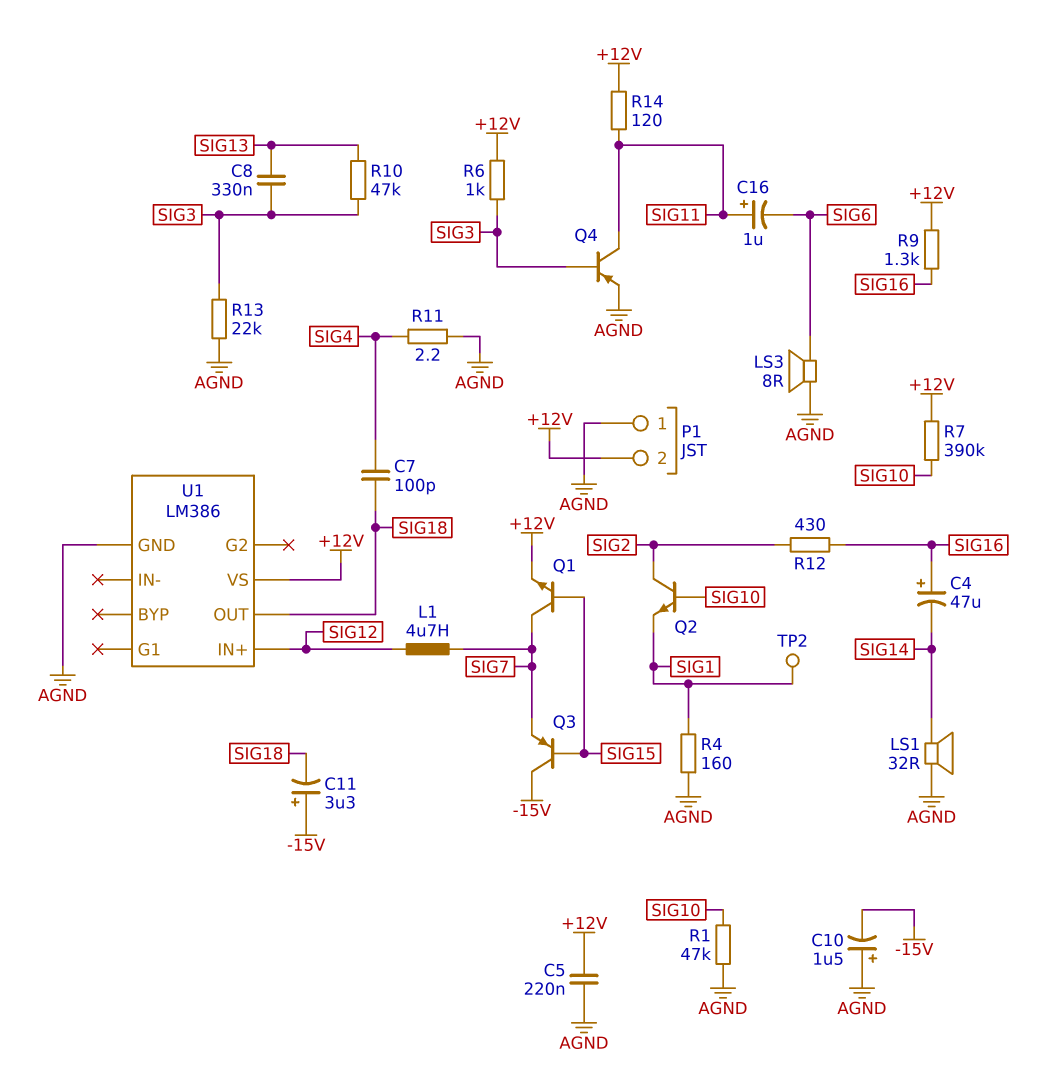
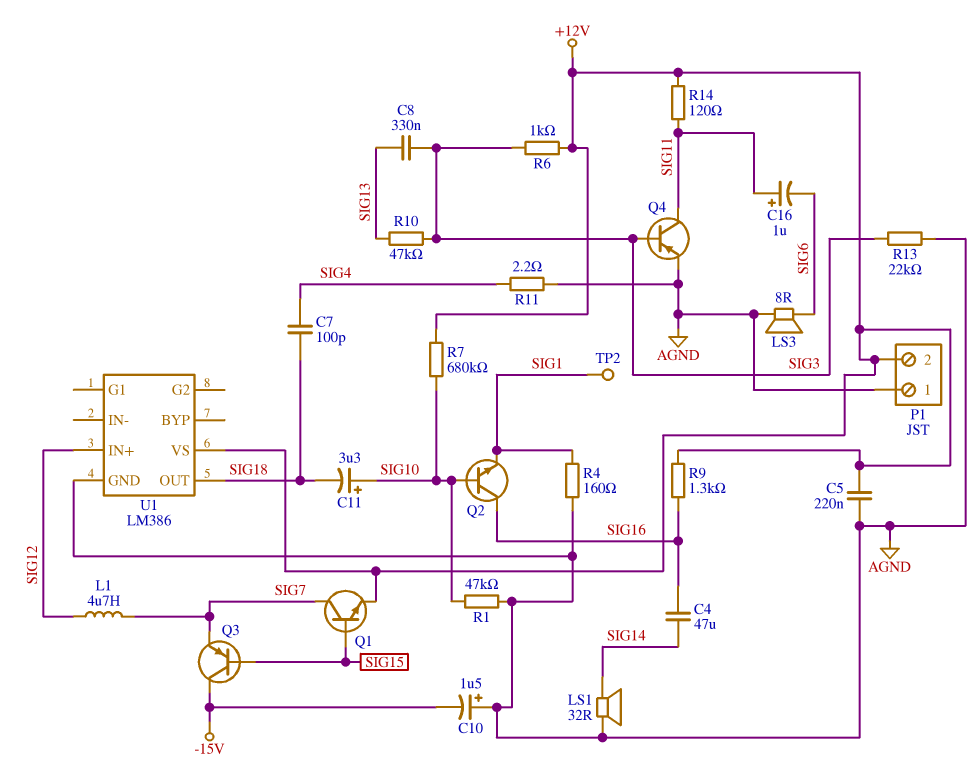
C4: 47uF (plus SIG16, minus SIG14) -> 47uF (SIG14, SIG16)
C11: 3.3uF (plus -15V, minus SIG18) -> 3.3uF (plus SIG10, minus SIG18)
Q2: NPN (B SIG10, C SIG2, E SIG1) -> NPN (B SIG10, C SIG16, E SIG1)
R7: 390k (+12V, SIG10) -> 680k (+12V, SIG10)
R12: 430 (SIG2, SIG16) -> none

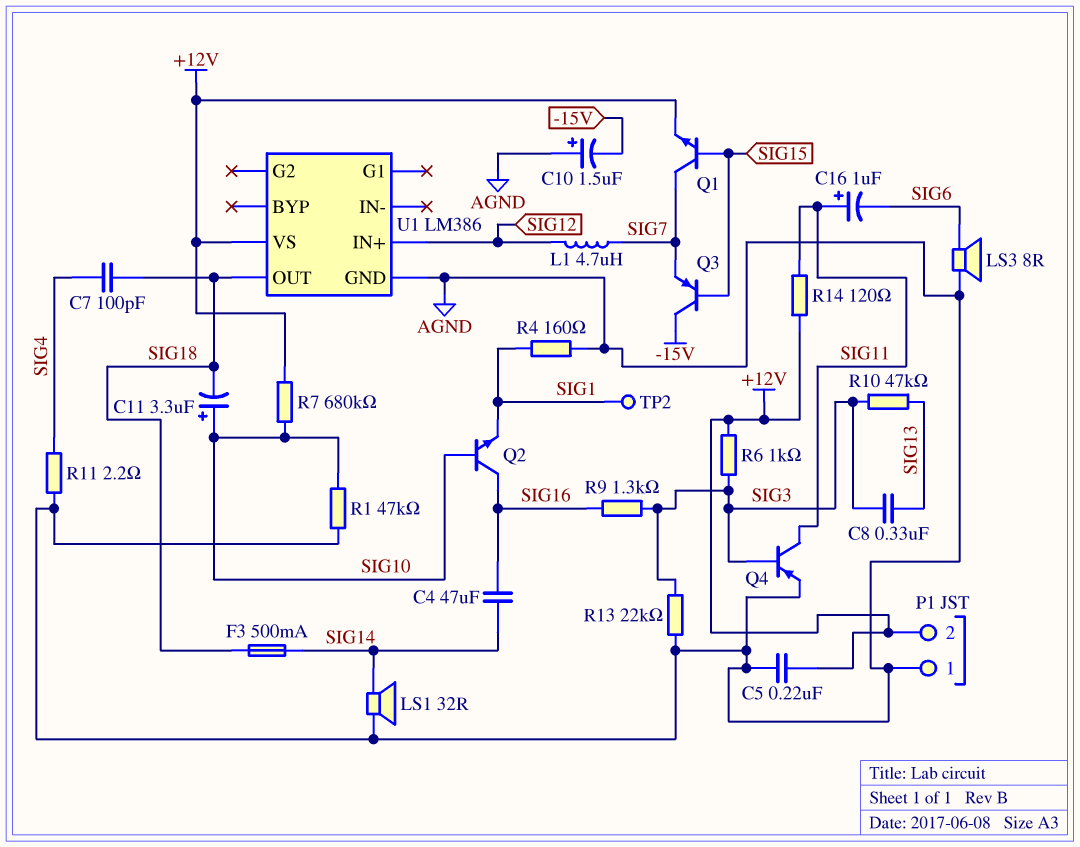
F3: none -> 500mA (SIG14, SIG18)
R9: 1.3k (+12V, SIG16) -> 1.3k (SIG3, SIG16)

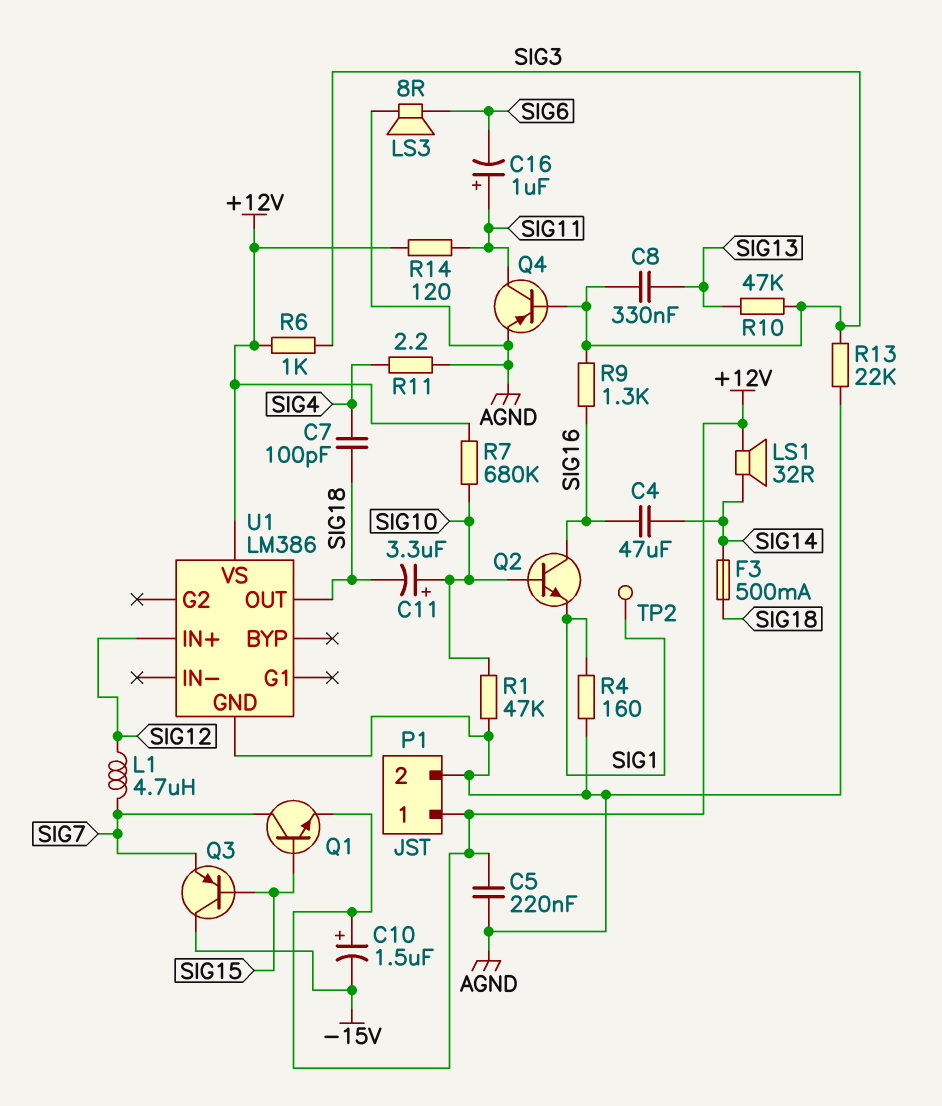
C10: 1.5uF (plus AGND, minus -15V) -> 1.5uF (plus +12V, minus -15V)
LS1: speaker 32R (AGND, SIG14) -> speaker 32R (+12V, SIG14)
P1 pin 1: AGND -> +12V
P1 pin 2: +12V -> AGND

